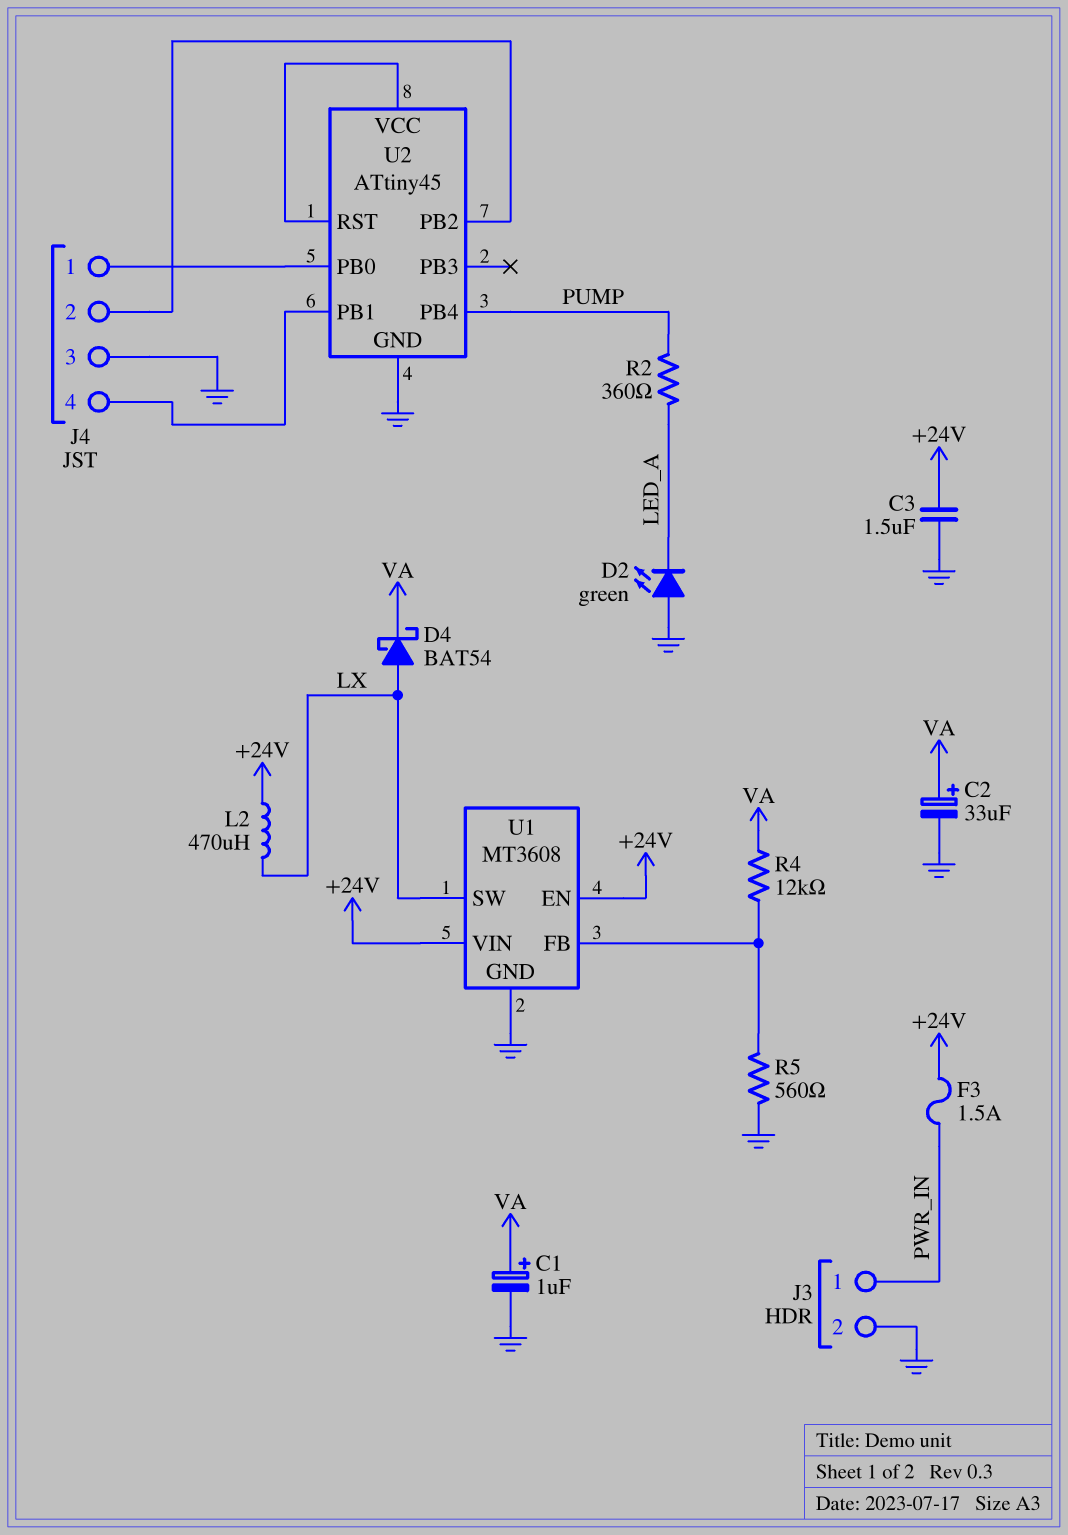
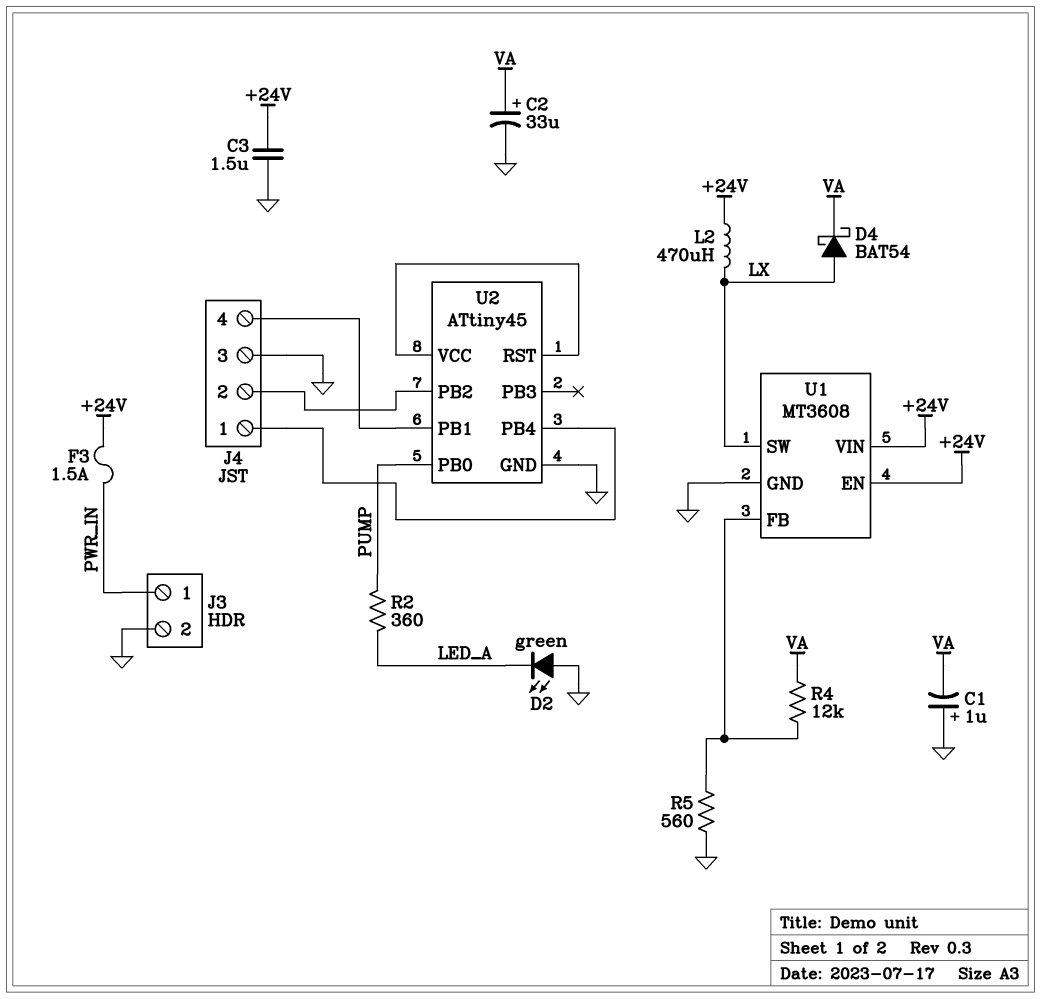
C1: 1uF (plus VA, minus GND) -> 1uF (plus GND, minus VA)
U2 pin PB0: J4/1 -> PUMP
U2 pin PB4: PUMP -> J4/1

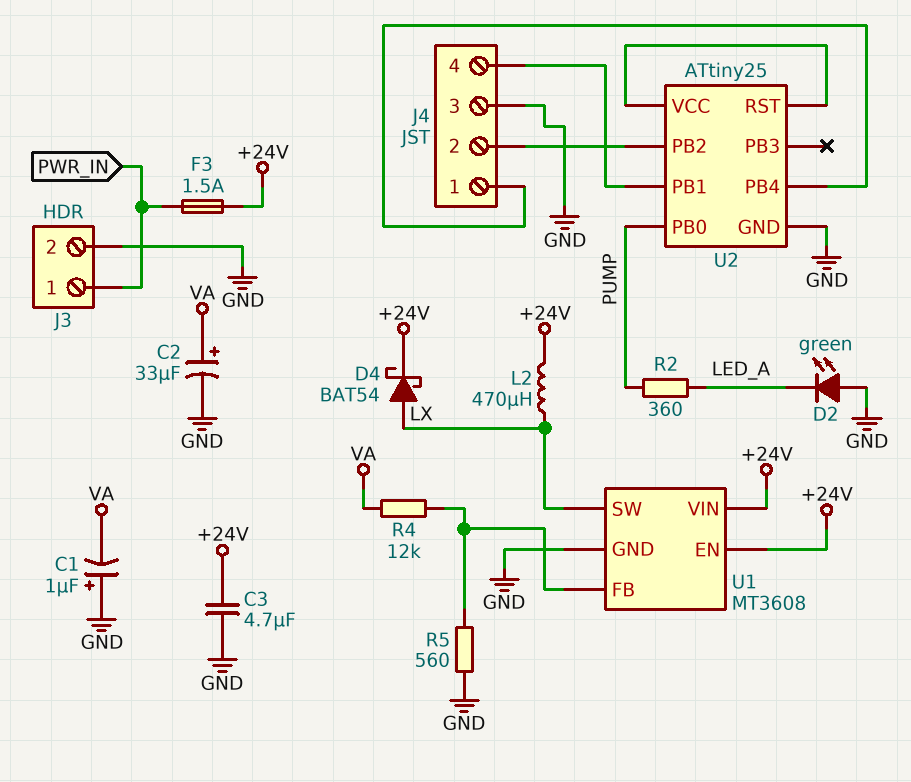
C3: 1.5uF (+24V, GND) -> 4.7uF (+24V, GND)
D4: schottky BAT54 (A LX, K VA) -> schottky BAT54 (A LX, K +24V)
U2: ATtiny45 -> ATtiny25

